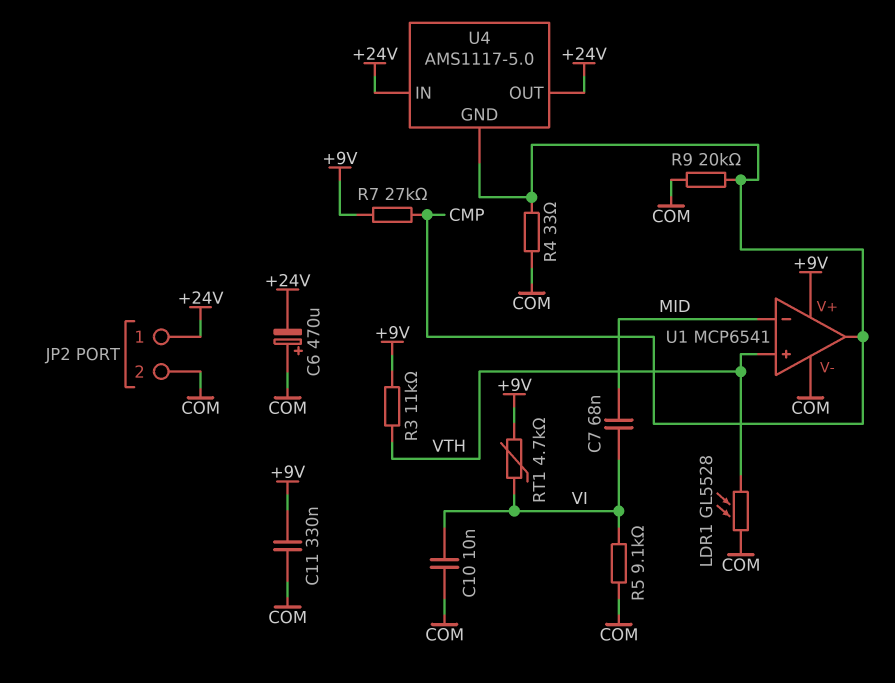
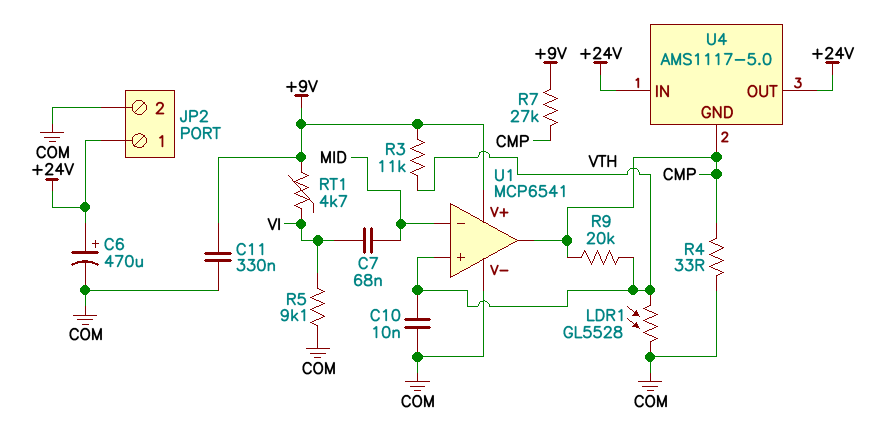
C6: 470uF (plus COM, minus +24V) -> 470uF (plus +24V, minus COM)
C10: 10nF (COM, VI) -> 10nF (COM, VTH)
R9: 20k (CMP, COM) -> 20k (CMP, VTH)

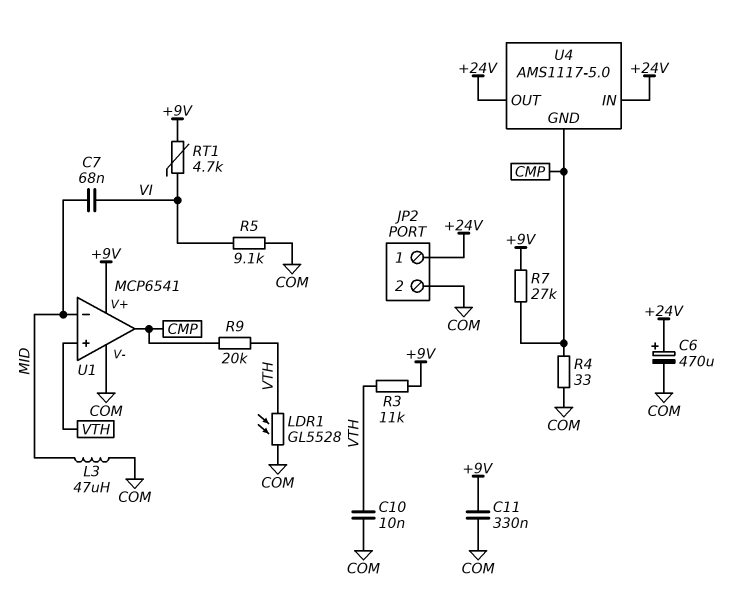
L3: none -> 47uH (COM, MID)

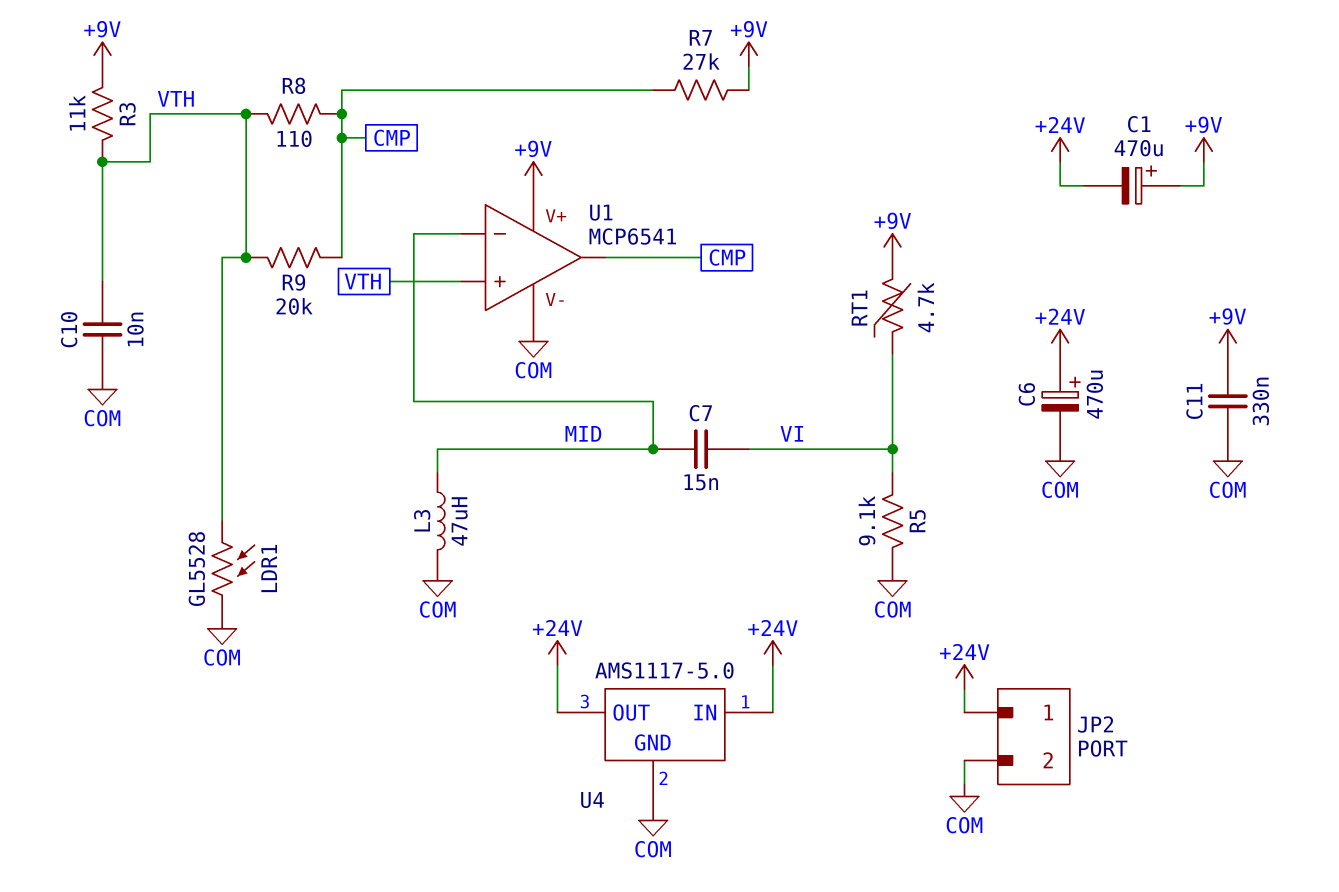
C1: none -> 470uF (plus +9V, minus +24V)
C7: 68nF (MID, VI) -> 15nF (MID, VI)
R4: 33 (CMP, COM) -> none
R8: none -> 110 (CMP, VTH)
U4 pin GND: CMP -> COM

